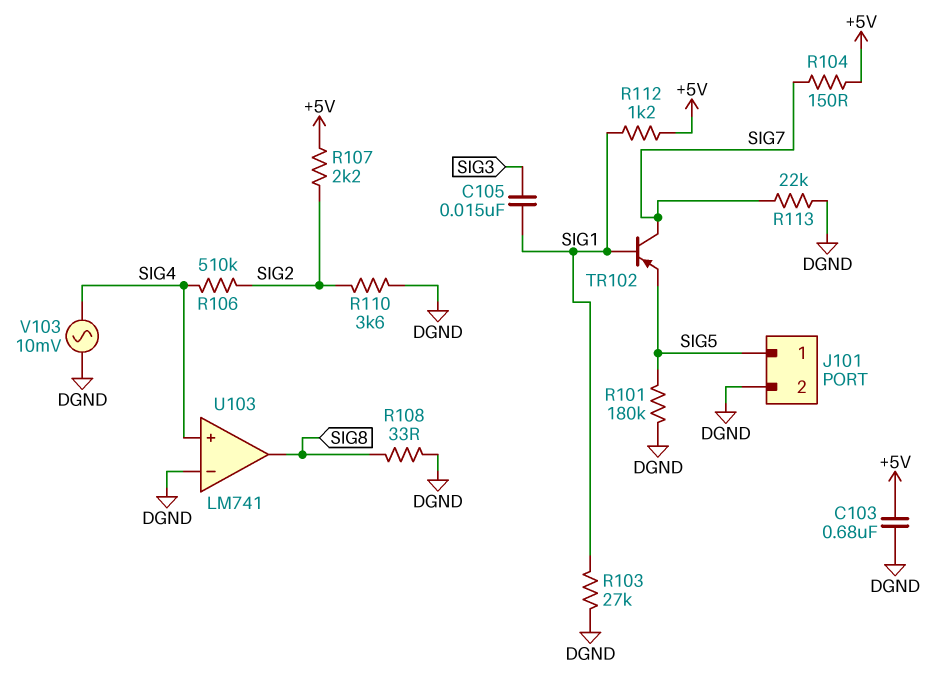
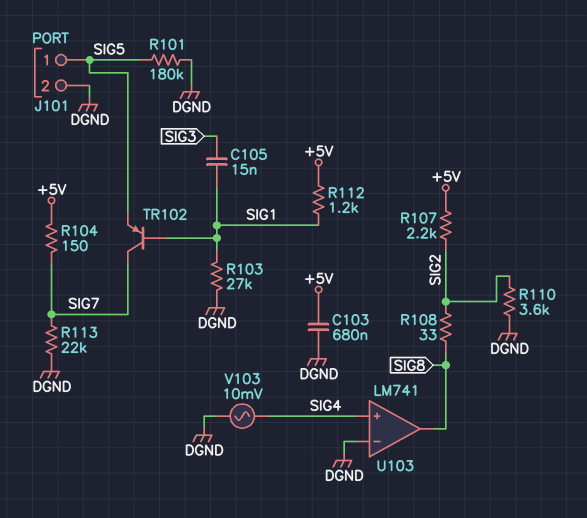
R106: 510k (SIG2, SIG4) -> none
R108: 33 (DGND, SIG8) -> 33 (SIG2, SIG8)

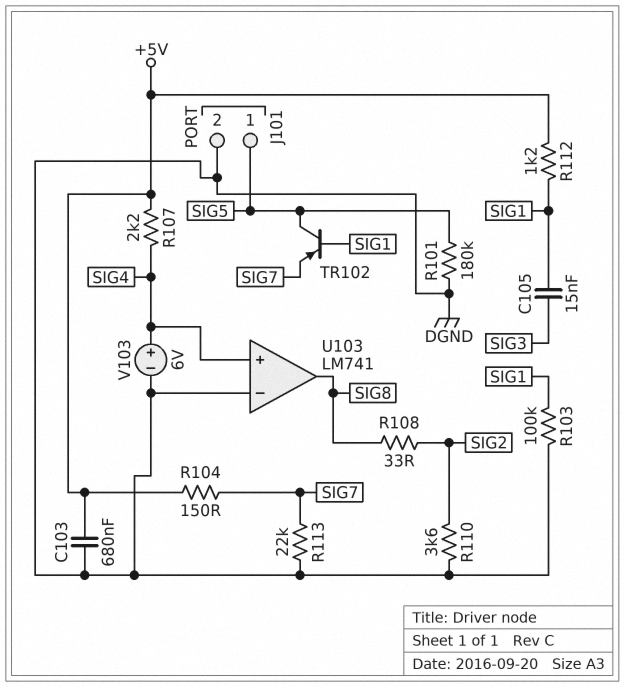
R103: 27k (DGND, SIG1) -> 100k (DGND, SIG1)
R107: 2.2k (+5V, SIG2) -> 2.2k (+5V, SIG4)
TR102: PNP (B SIG1, C SIG7, E SIG5) -> PNP (B SIG1, C SIG5, E SIG7)
V103: AC 10mV (DGND, SIG4) -> 6V (plus SIG4, minus DGND)

